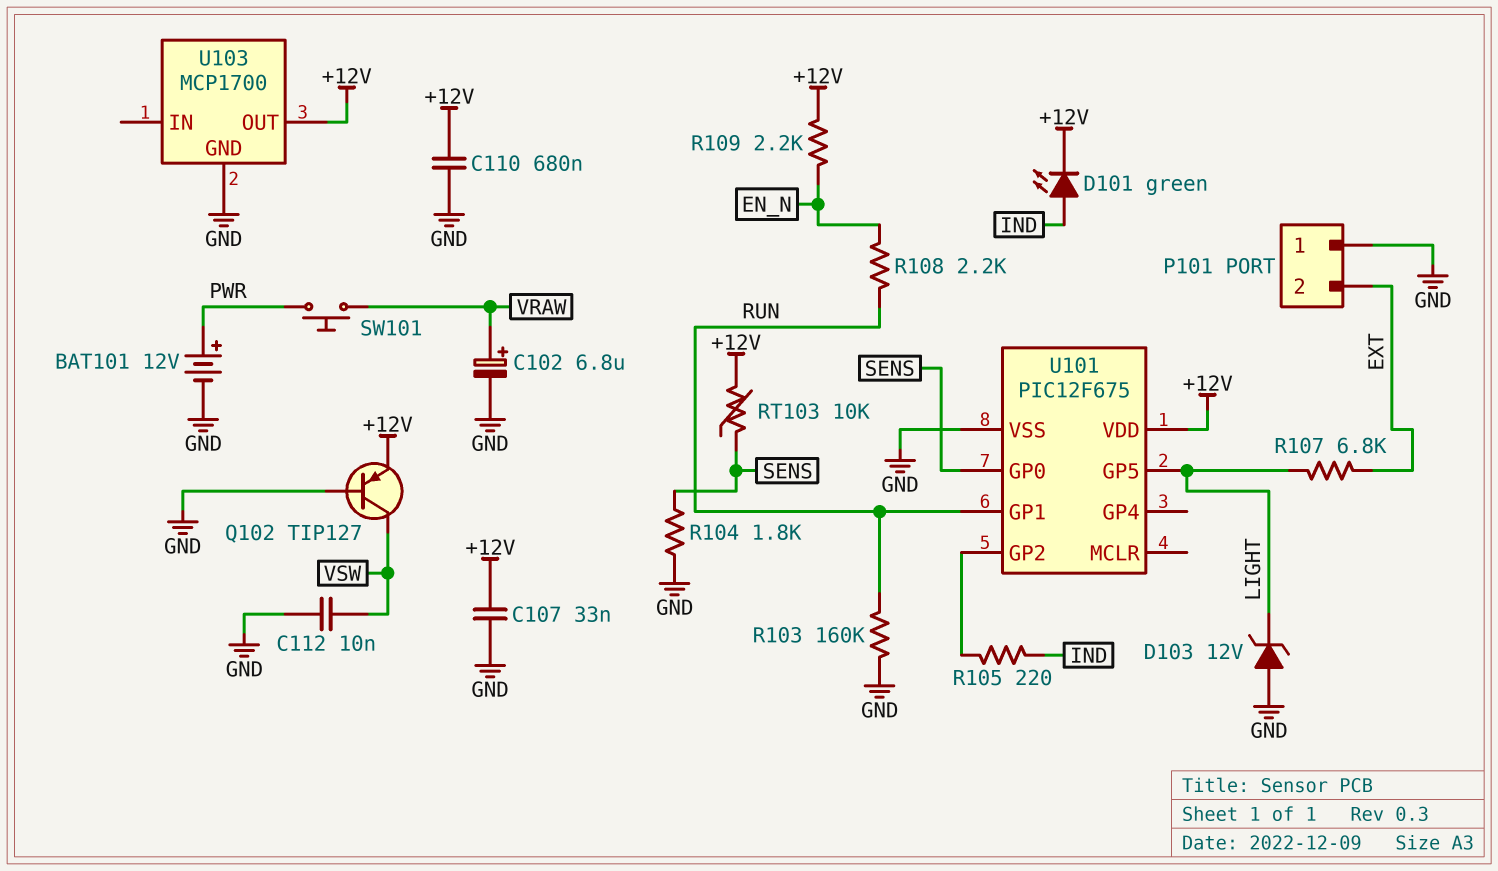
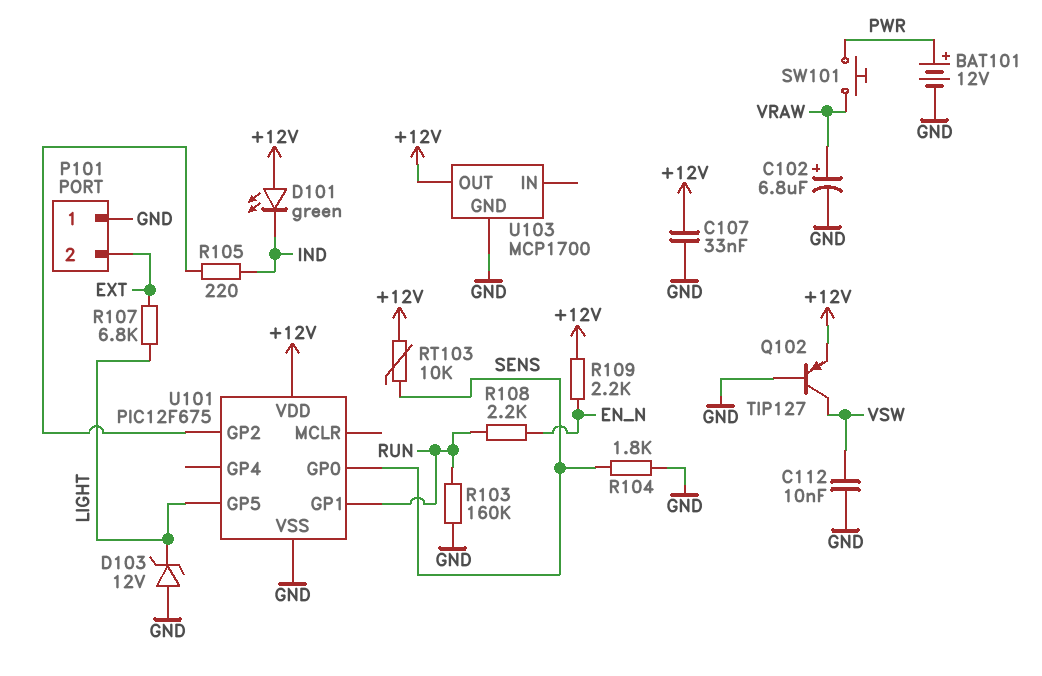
C110: 680nF (+12V, GND) -> none
D101: LED green (A IND, K +12V) -> LED green (A +12V, K IND)

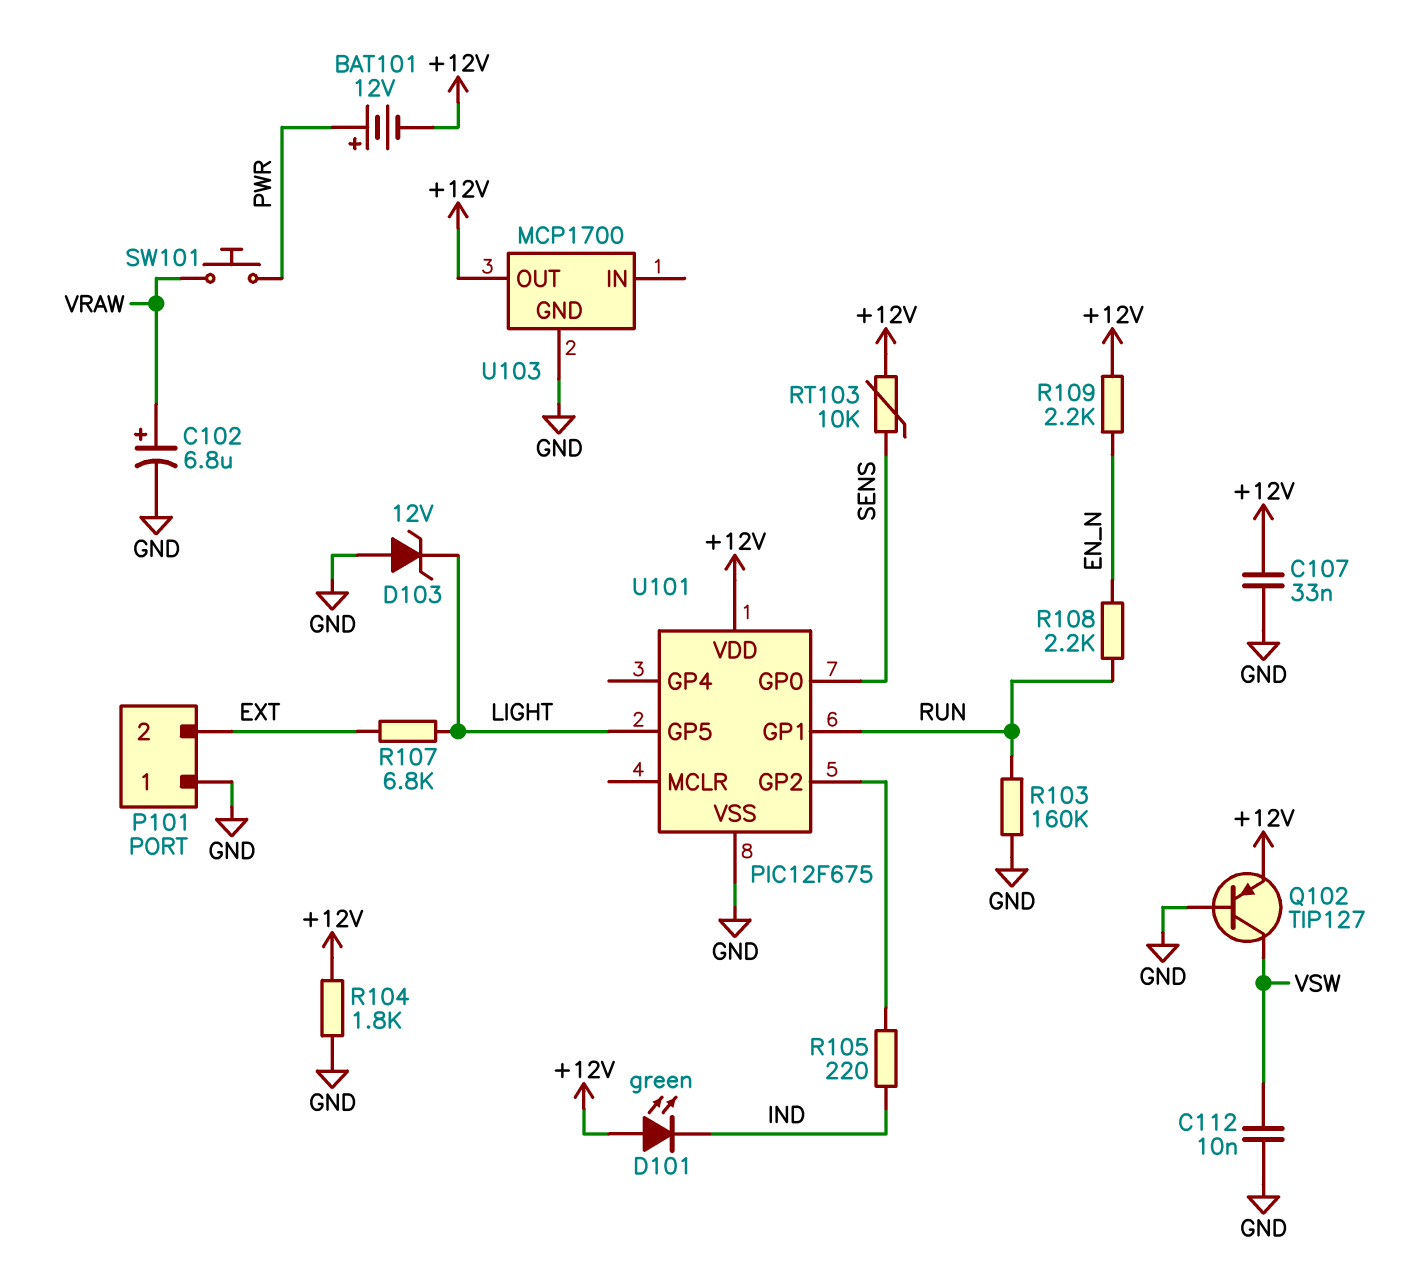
BAT101: 12V (plus PWR, minus GND) -> 12V (plus PWR, minus +12V)
R104: 1.8k (GND, SENS) -> 1.8k (+12V, GND)

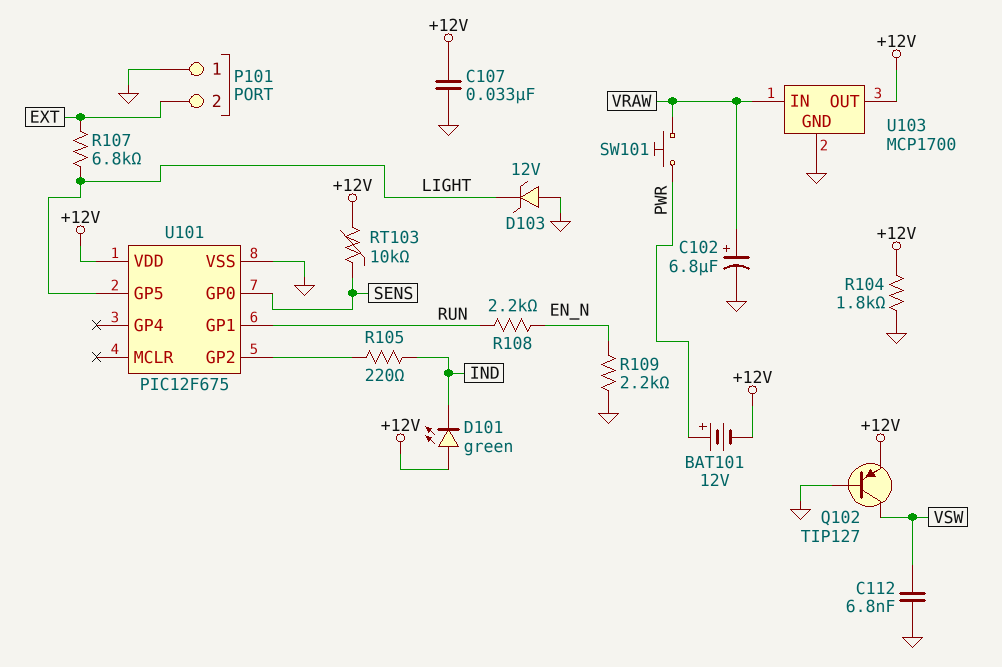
C112: 10nF (GND, VSW) -> 6.8nF (GND, VSW)
R103: 160k (GND, RUN) -> none
R109: 2.2k (+12V, EN_N) -> 2.2k (EN_N, GND)
U103 pin IN: none -> VRAW

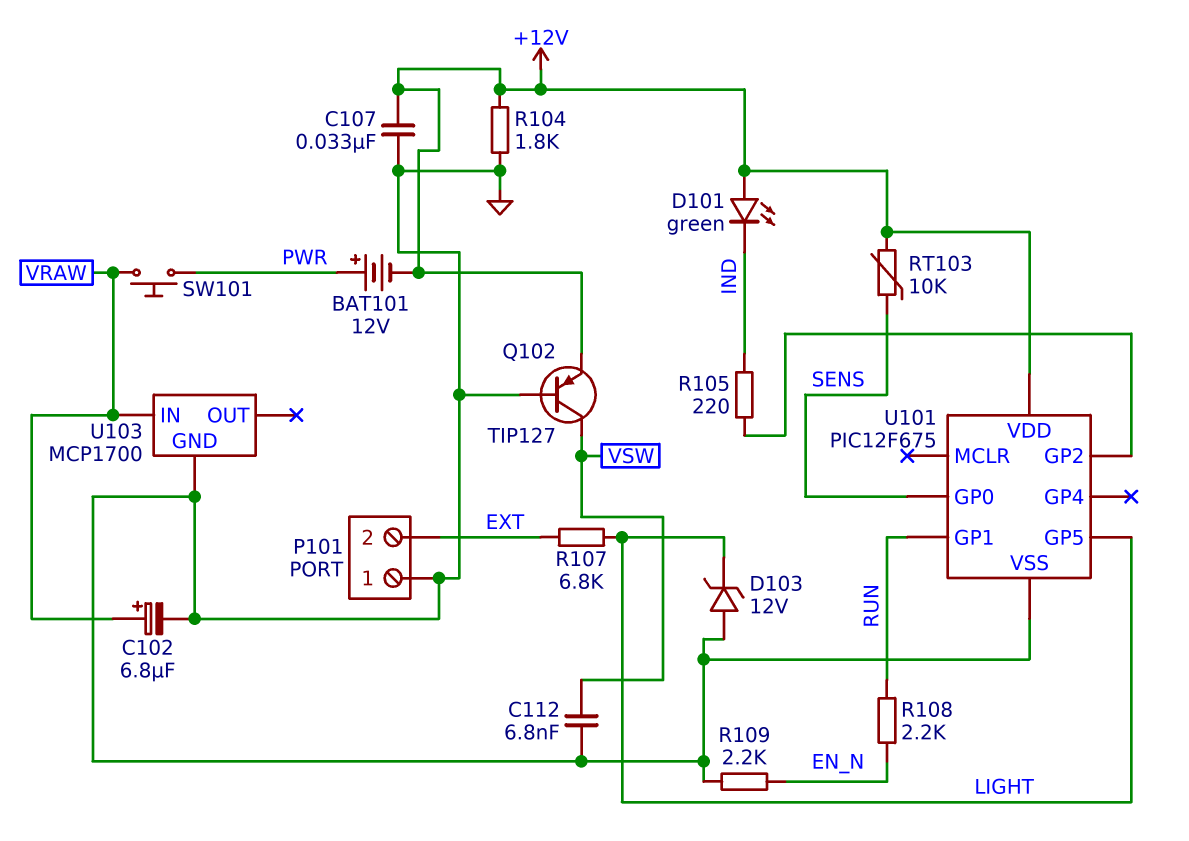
U103 pin OUT: +12V -> none

